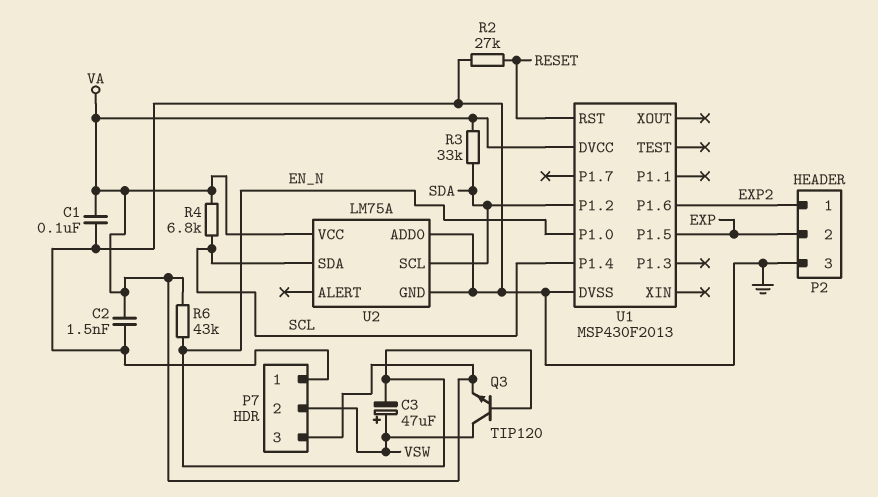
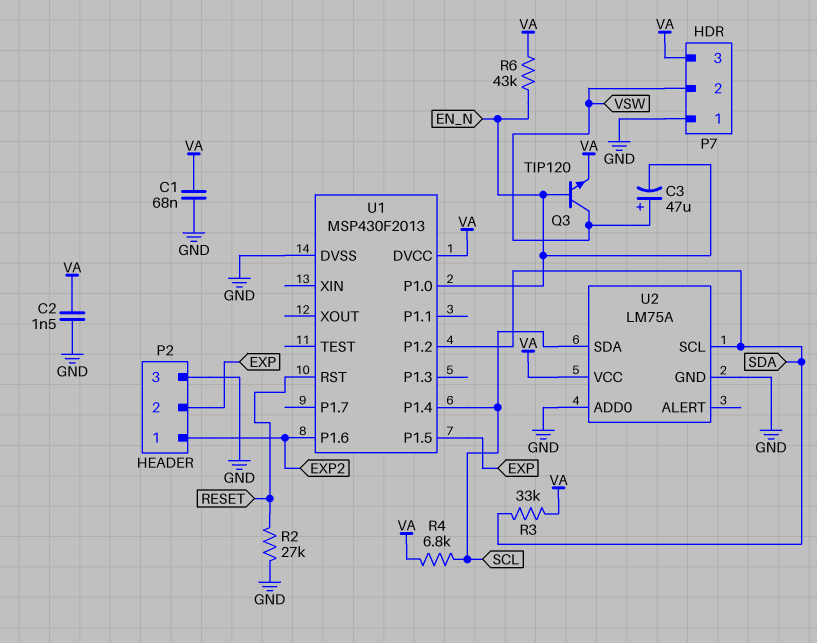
C1: 100nF (GND, VA) -> 68nF (GND, VA)

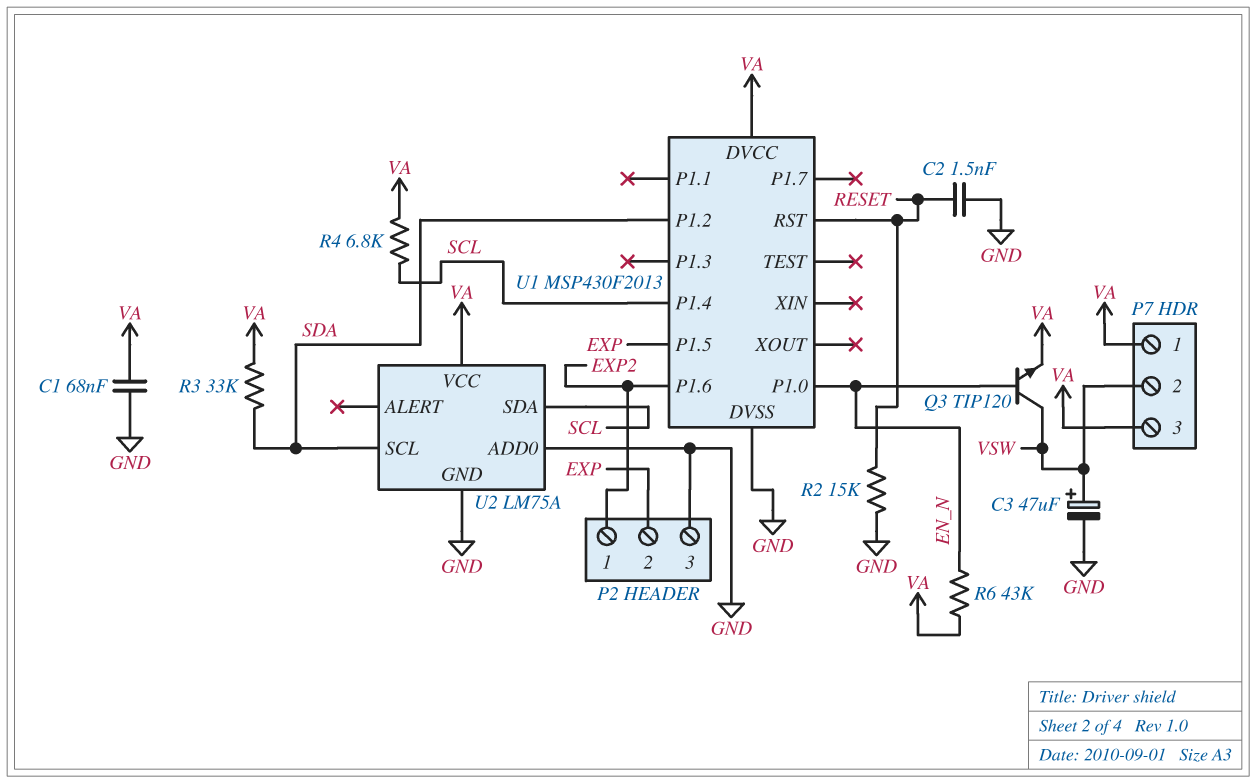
C2: 1.5nF (GND, VA) -> 1.5nF (GND, RESET)
C3: 47uF (plus VSW, minus EN_N) -> 47uF (plus VSW, minus GND)
P7 pin 1: GND -> VA
R2: 27k (GND, RESET) -> 15k (GND, RESET)

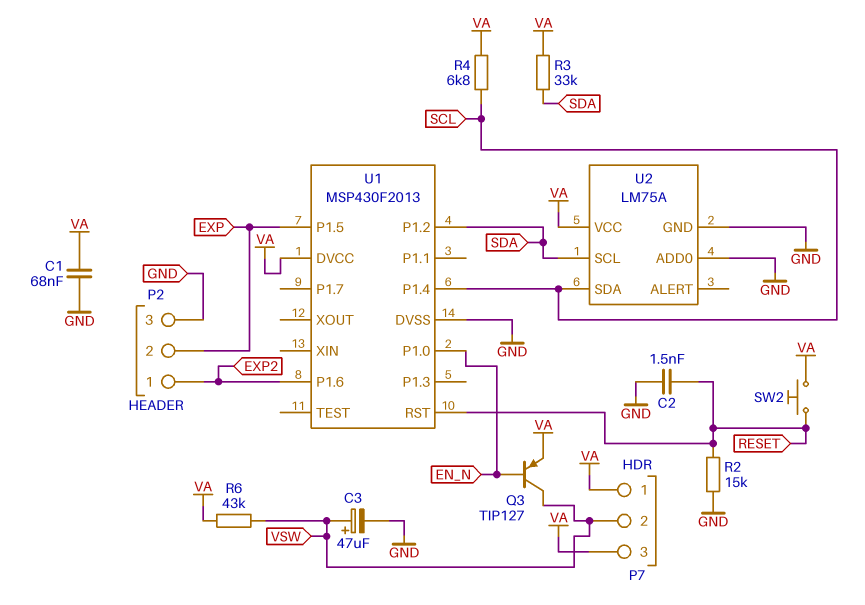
Q3: NPN TIP120 (B EN_N, C VSW, E VA) -> PNP TIP127 (B EN_N, C VSW, E VA)
R6: 43k (EN_N, VA) -> 43k (VA, VSW)
SW2: none -> button (RESET, VA)

